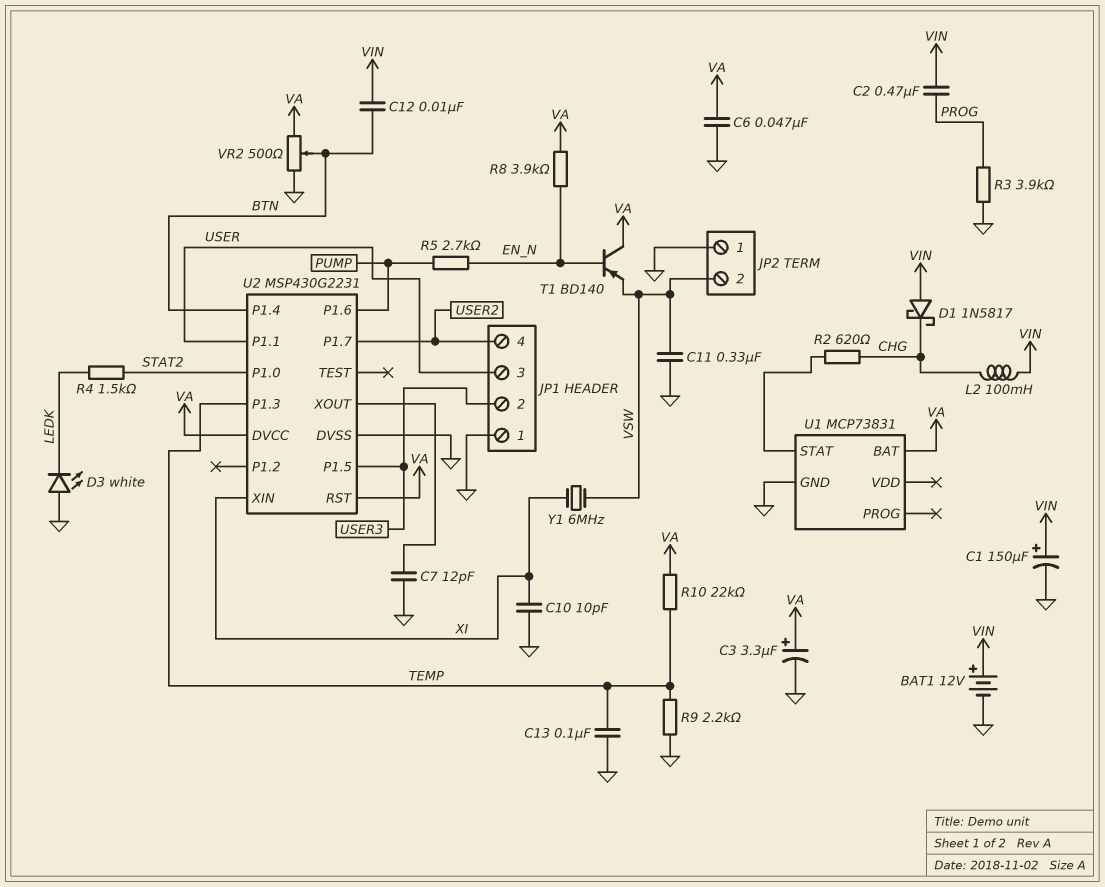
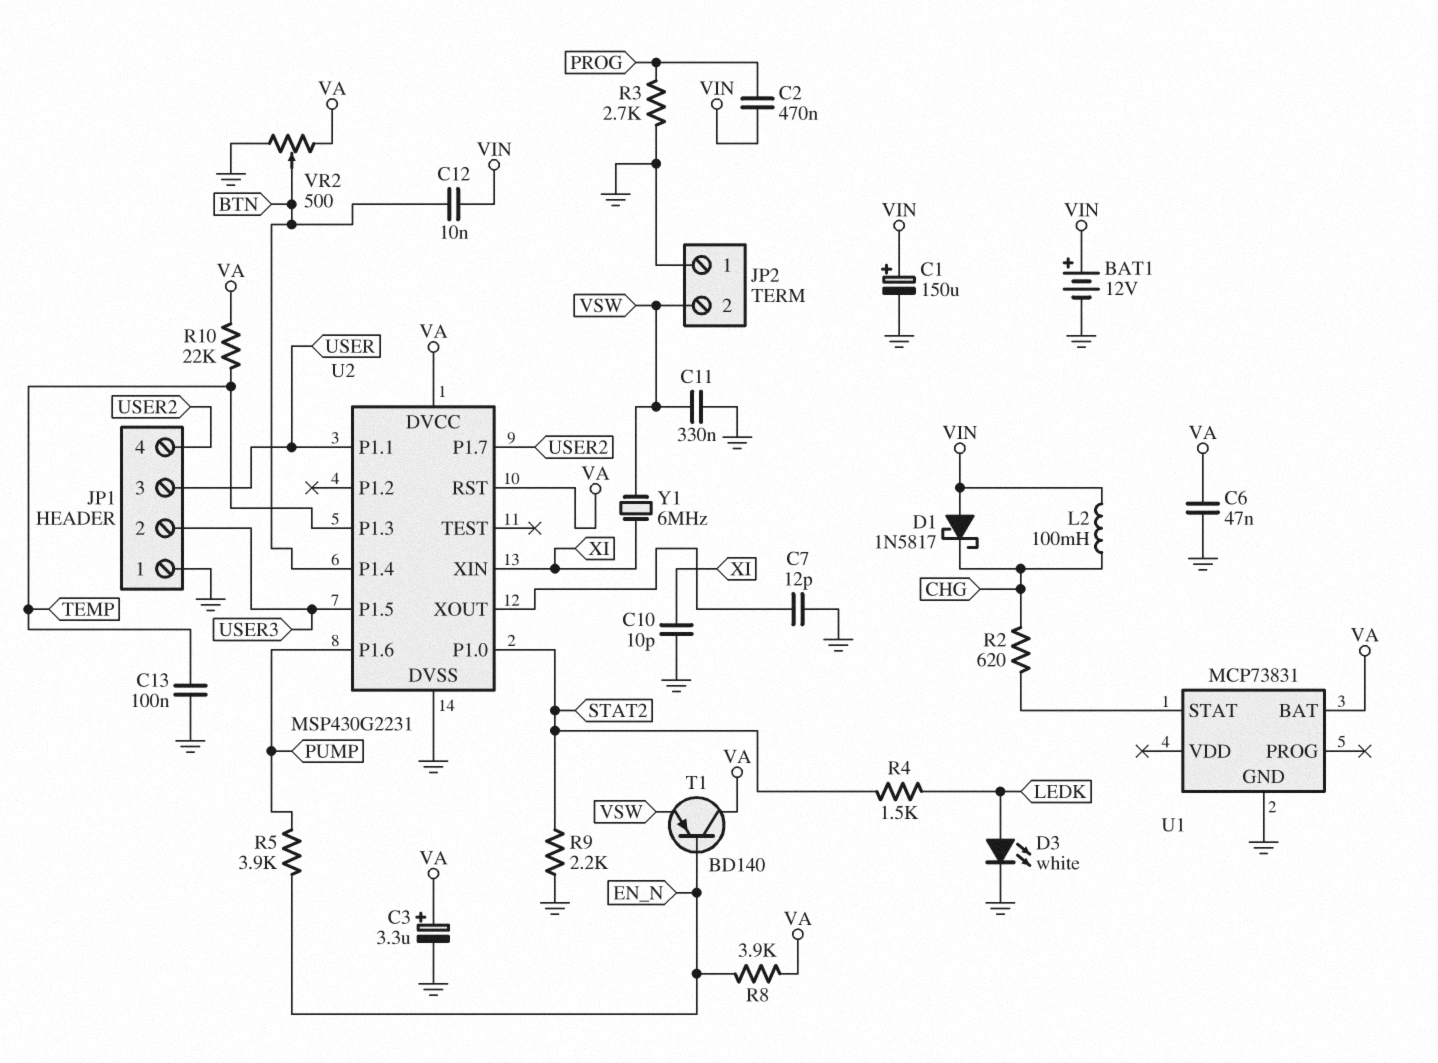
D3: LED white (A GND, K LEDK) -> LED white (A LEDK, K GND)
R3: 3.9k (GND, PROG) -> 2.7k (GND, PROG)
R5: 2.7k (EN_N, PUMP) -> 3.9k (EN_N, PUMP)
R9: 2.2k (GND, TEMP) -> 2.2k (GND, STAT2)

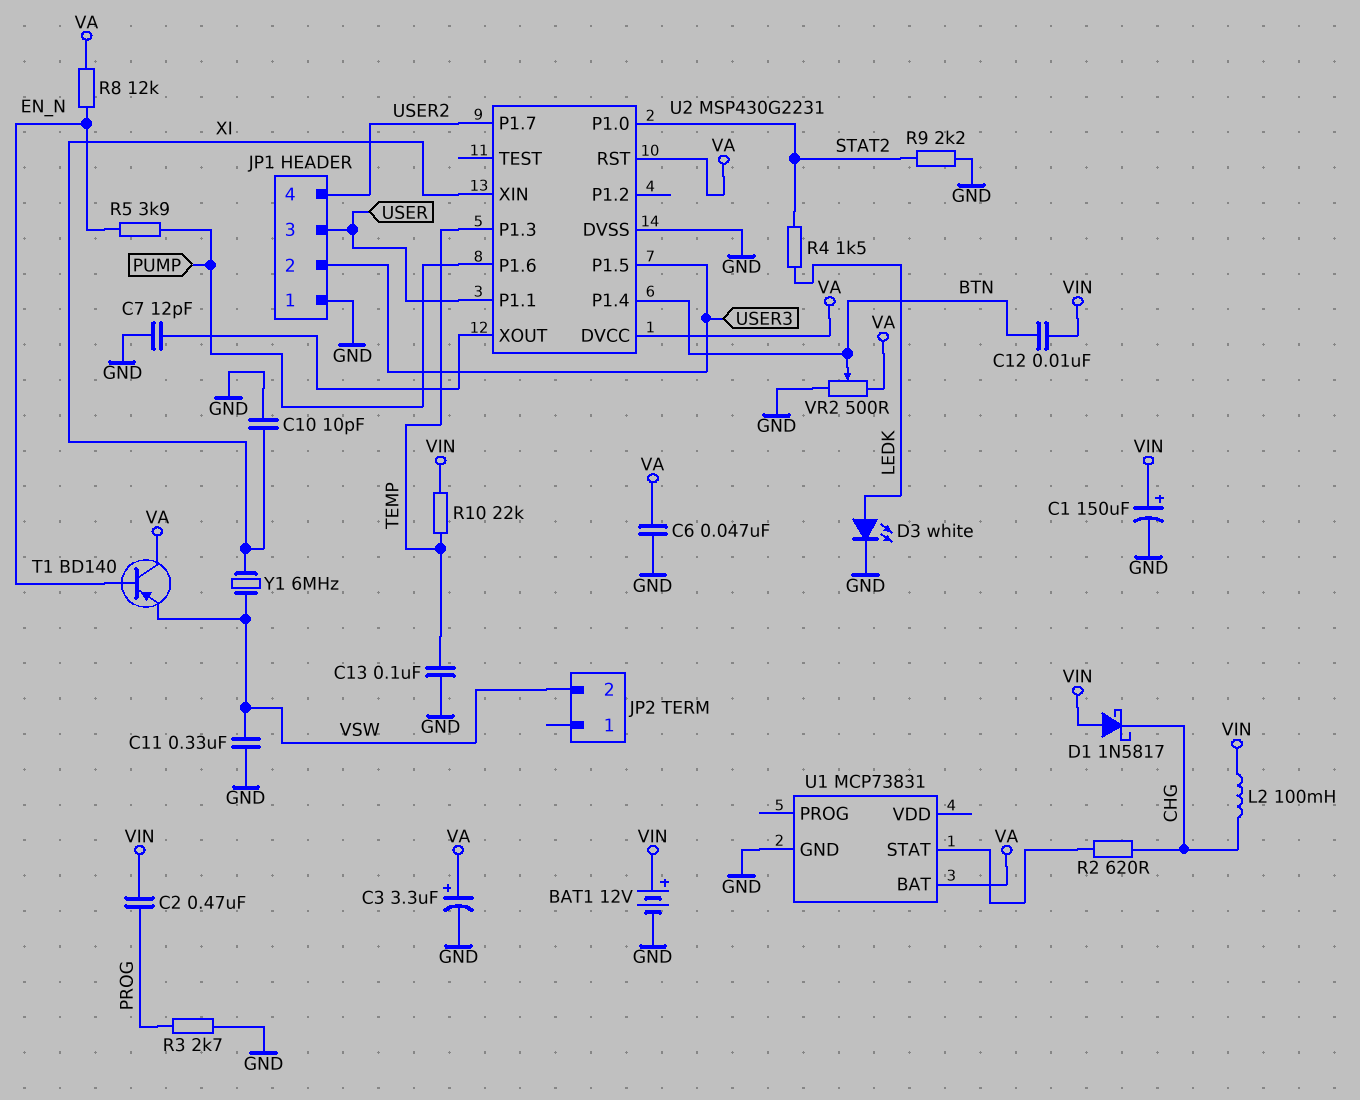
JP2 pin 1: GND -> none
R8: 3.9k (EN_N, VA) -> 12k (EN_N, VA)
R10: 22k (TEMP, VA) -> 22k (TEMP, VIN)

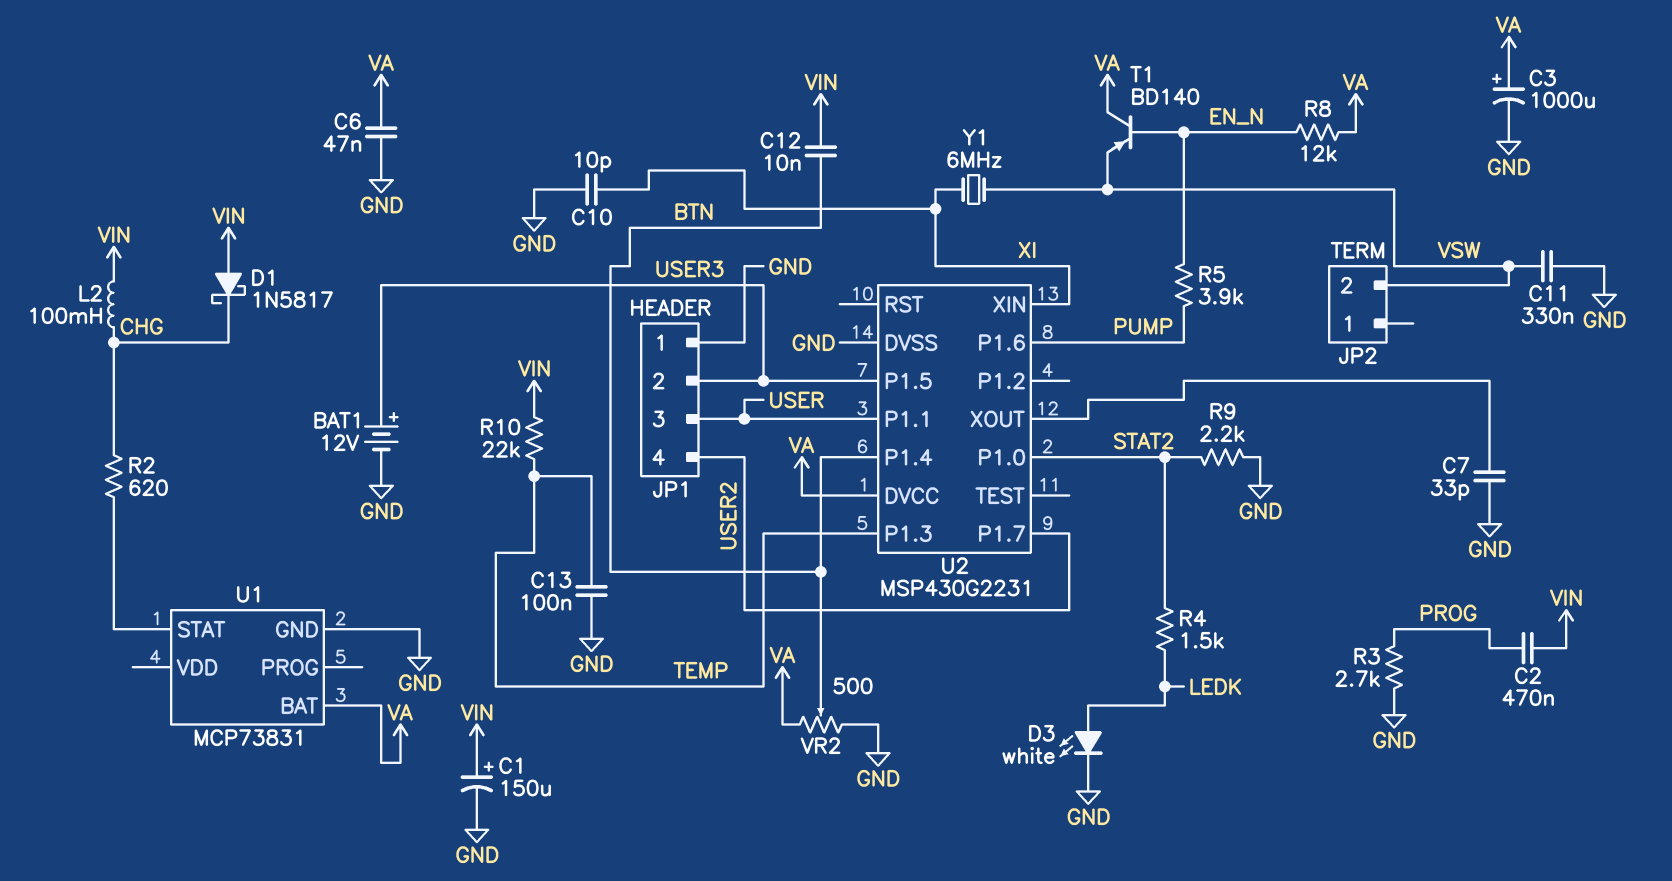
BAT1: 12V (plus VIN, minus GND) -> 12V (plus USER3, minus GND)
C3: 3.3uF (plus VA, minus GND) -> 1000uF (plus VA, minus GND)
C7: 12pF (GND, U2/XOUT) -> 33pF (GND, U2/XOUT)
U2 pin RST: VA -> none

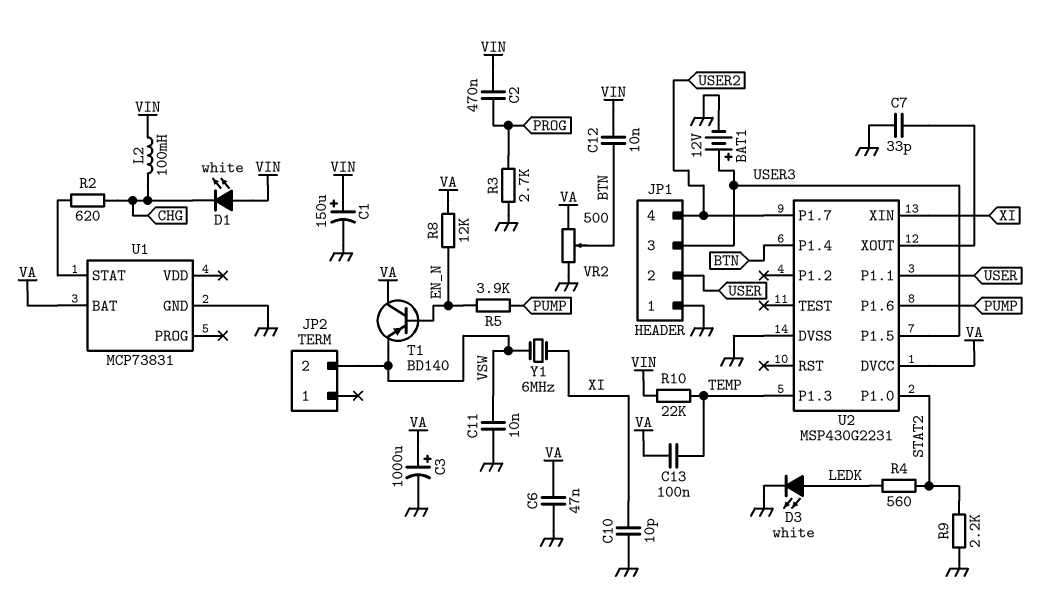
C11: 330nF (GND, VSW) -> 10nF (GND, VSW)
C13: 100nF (GND, TEMP) -> 100nF (TEMP, VA)
D1: schottky 1N5817 (A VIN, K CHG) -> LED white (A VIN, K CHG)
JP1 pin 2: USER3 -> USER
JP1 pin 3: USER -> USER3
R4: 1.5k (LEDK, STAT2) -> 560 (LEDK, STAT2)

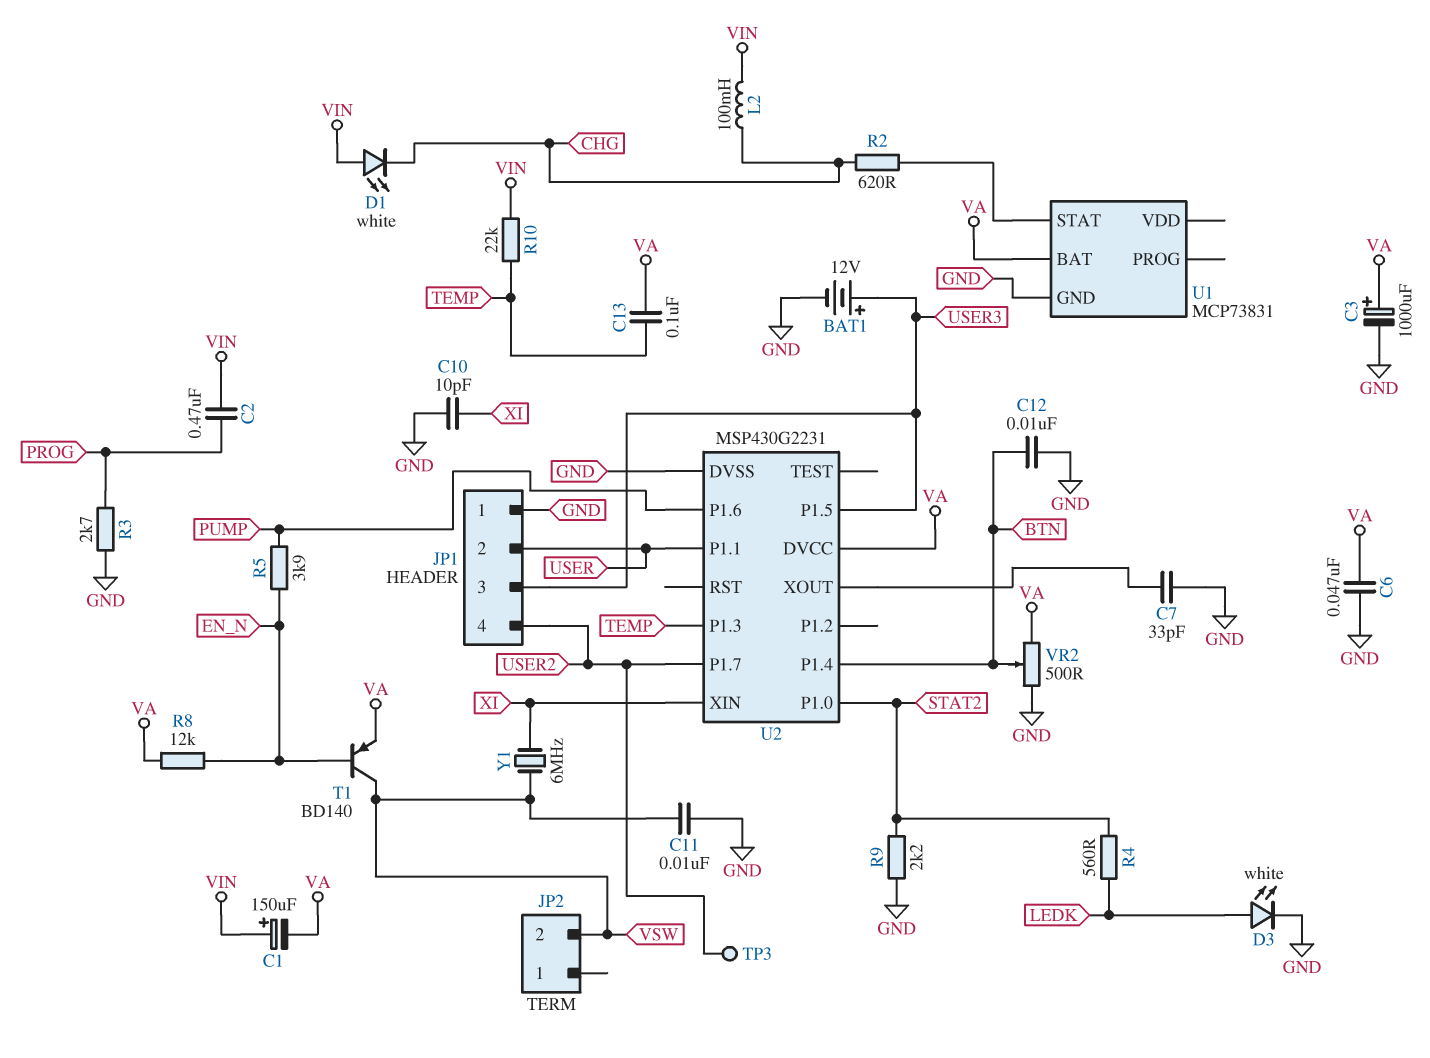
C1: 150uF (plus VIN, minus GND) -> 150uF (plus VIN, minus VA)
C12: 10nF (BTN, VIN) -> 10nF (BTN, GND)
T1: PNP BD140 (B EN_N, C VA, E VSW) -> PNP BD140 (B EN_N, C VSW, E VA)
TP3: none -> test point (USER2)

